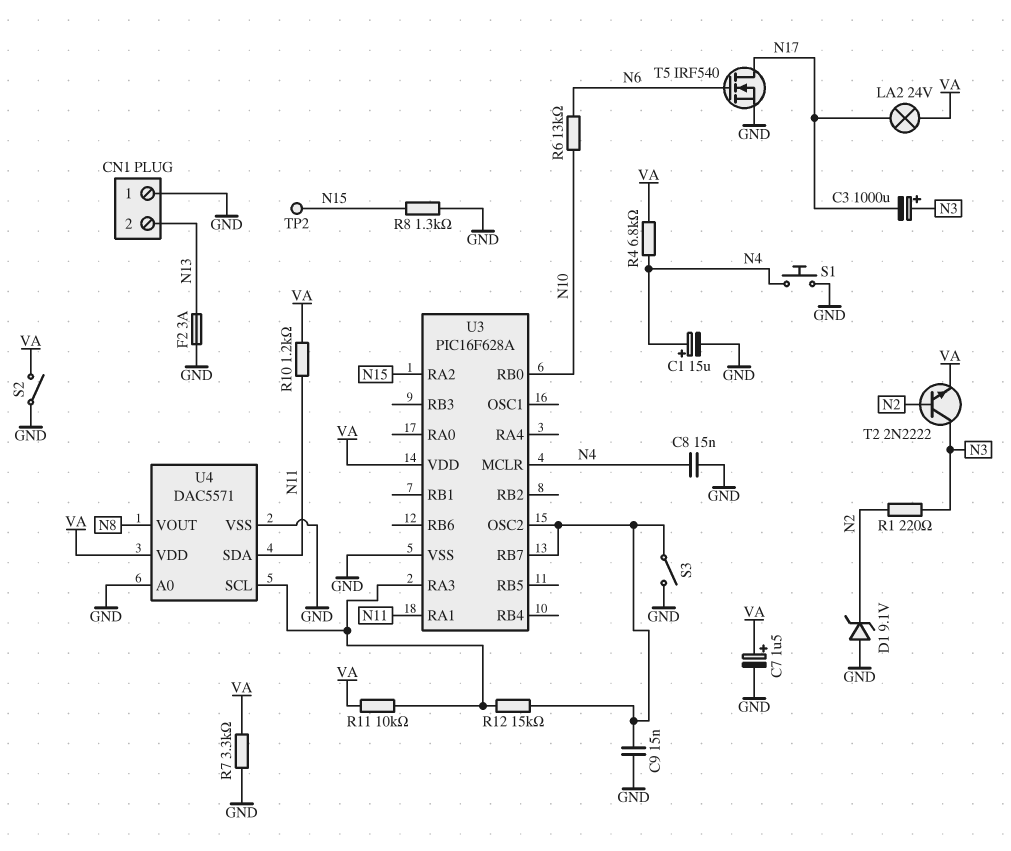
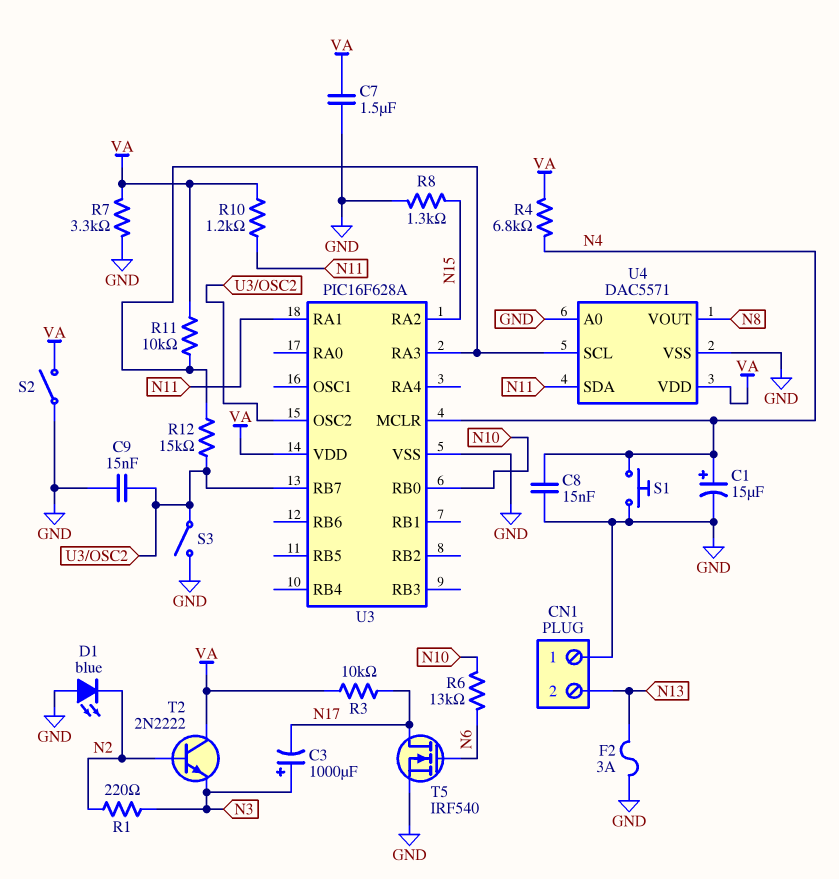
C7: 1.5uF (plus VA, minus GND) -> 1.5uF (GND, VA)
D1: zener 9.1V (A GND, K N2) -> LED blue (A GND, K N2)
LA2: lamp 24V (N17, VA) -> none
R3: none -> 10k (N17, VA)
T2: NPN 2N2222 (B N2, C N3, E VA) -> NPN 2N2222 (B N2, C VA, E N3)
TP2: test point (N15) -> none

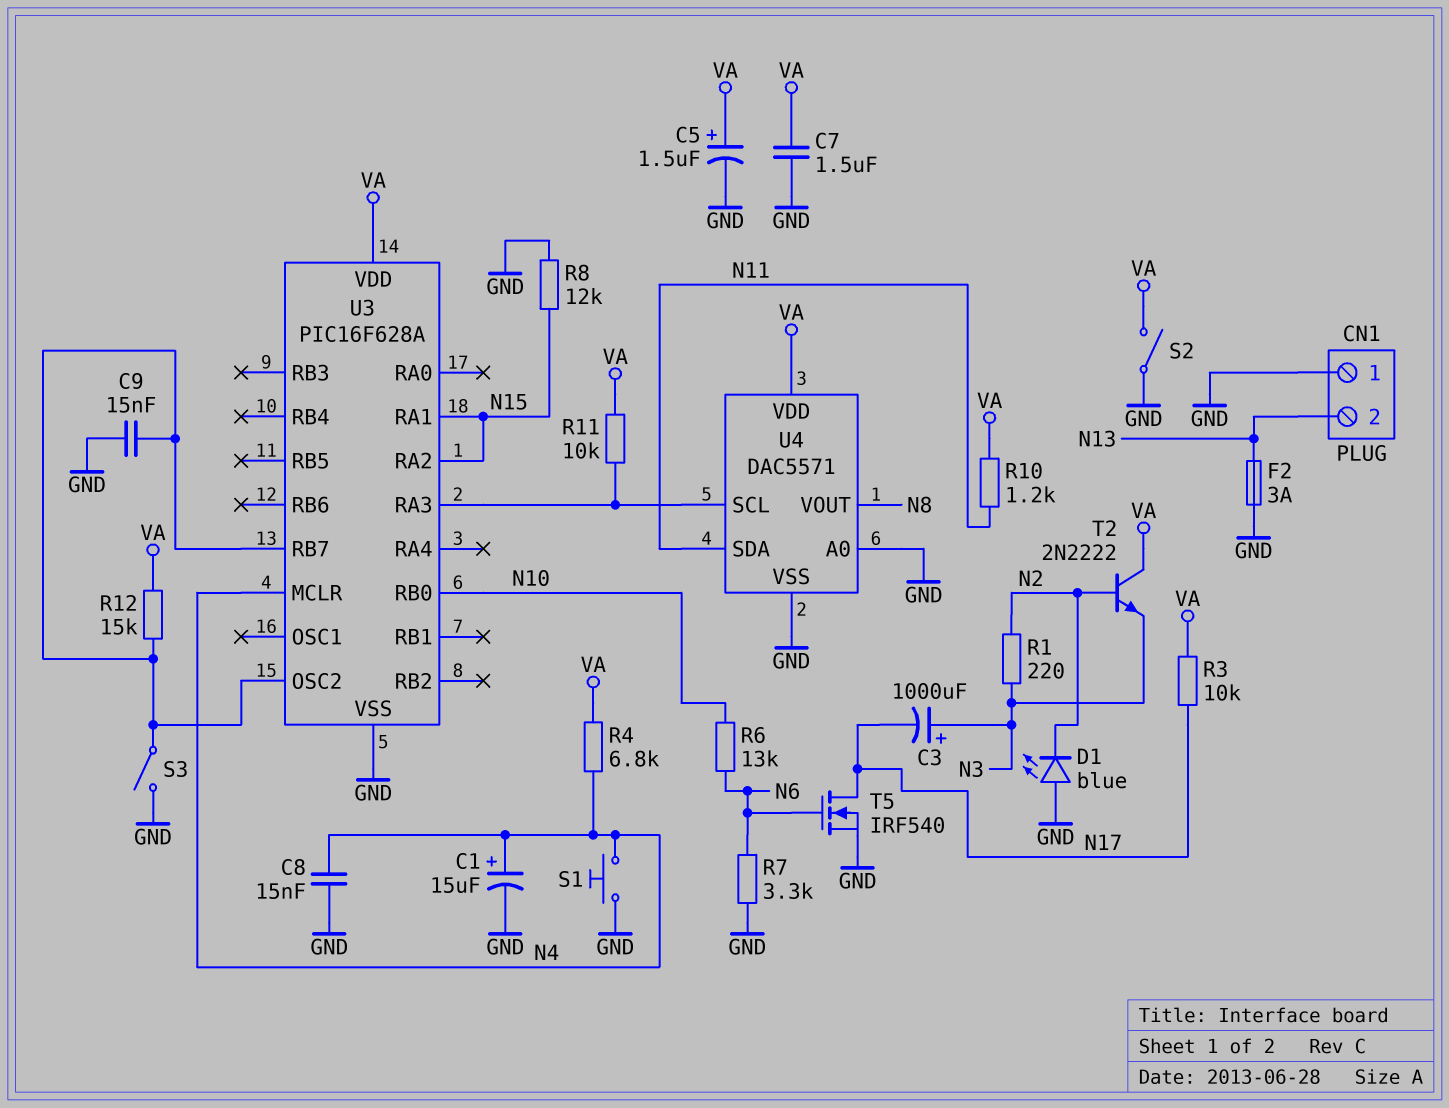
C5: none -> 1.5uF (plus VA, minus GND)
R7: 3.3k (GND, VA) -> 3.3k (GND, N6)
R8: 1.3k (GND, N15) -> 12k (GND, N15)
R12: 15k (U3/OSC2, U3/RA3) -> 15k (U3/OSC2, VA)
U3 pin RA1: N11 -> N15

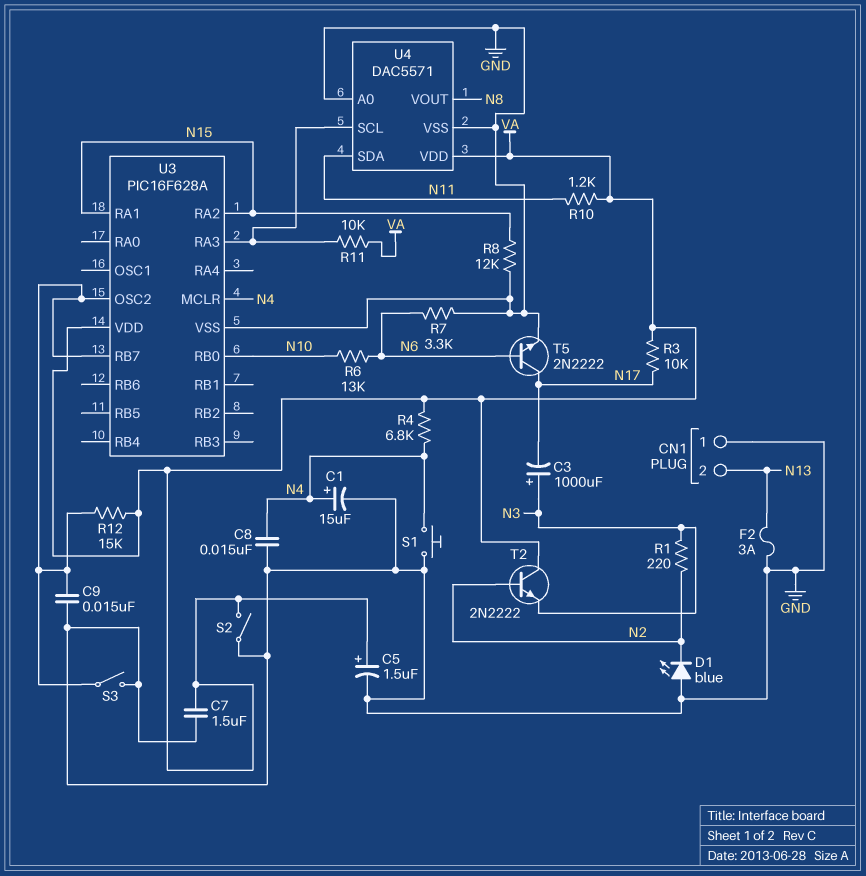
T5: NMOS IRF540 (G N6, D N17, S GND) -> NPN 2N2222 (B N6, C N17, E GND)

